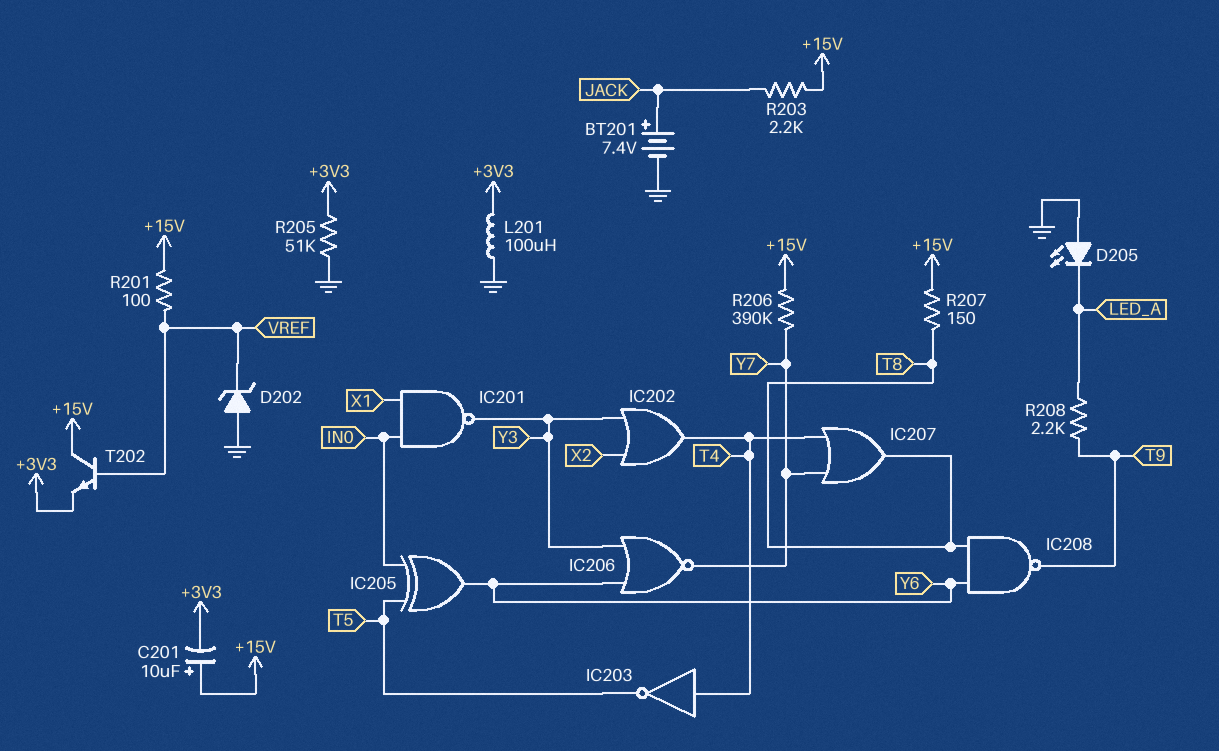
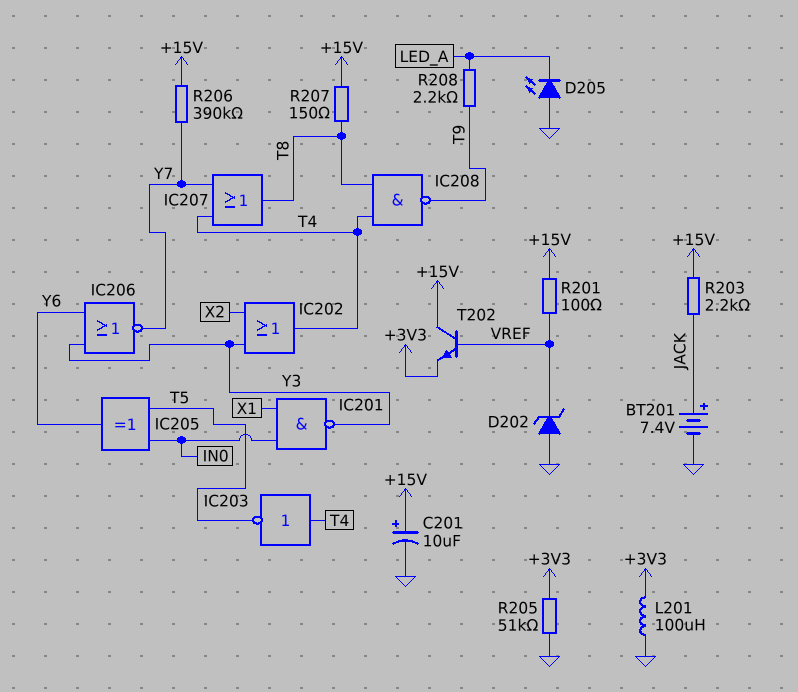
C201: 10uF (plus +15V, minus +3V3) -> 10uF (plus +15V, minus GND)
IC208: NAND (in T8, in Y6, out T9) -> NAND (in T4, in T8, out T9)

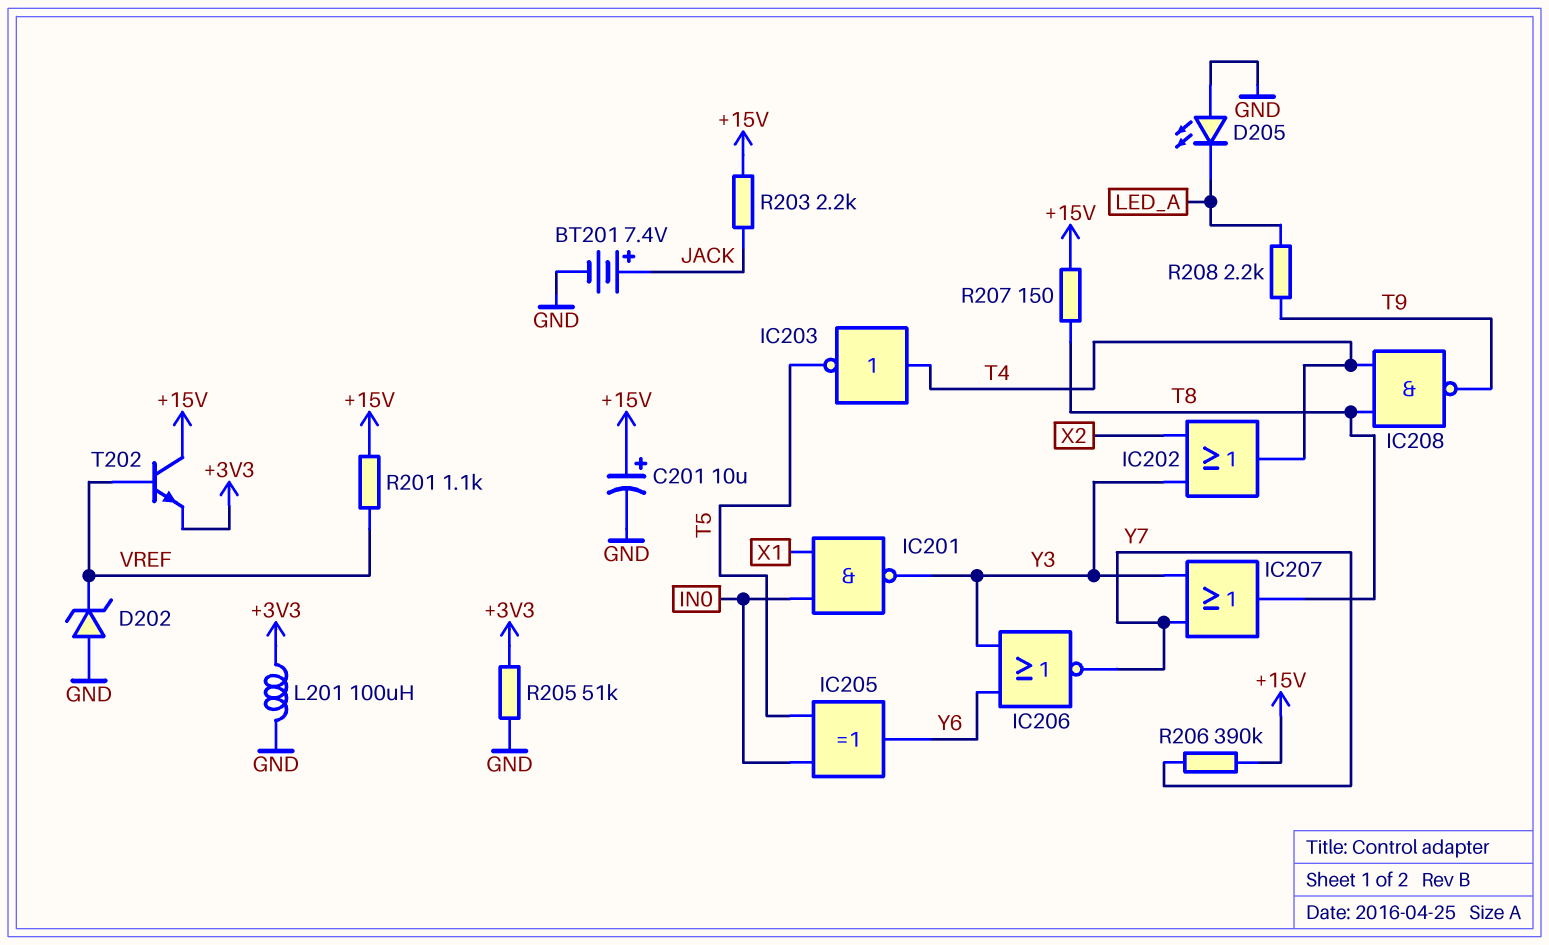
IC207: OR (in T4, in Y7, out T8) -> OR (in Y3, in Y7, out T8)
R201: 100 (+15V, VREF) -> 1.1k (+15V, VREF)

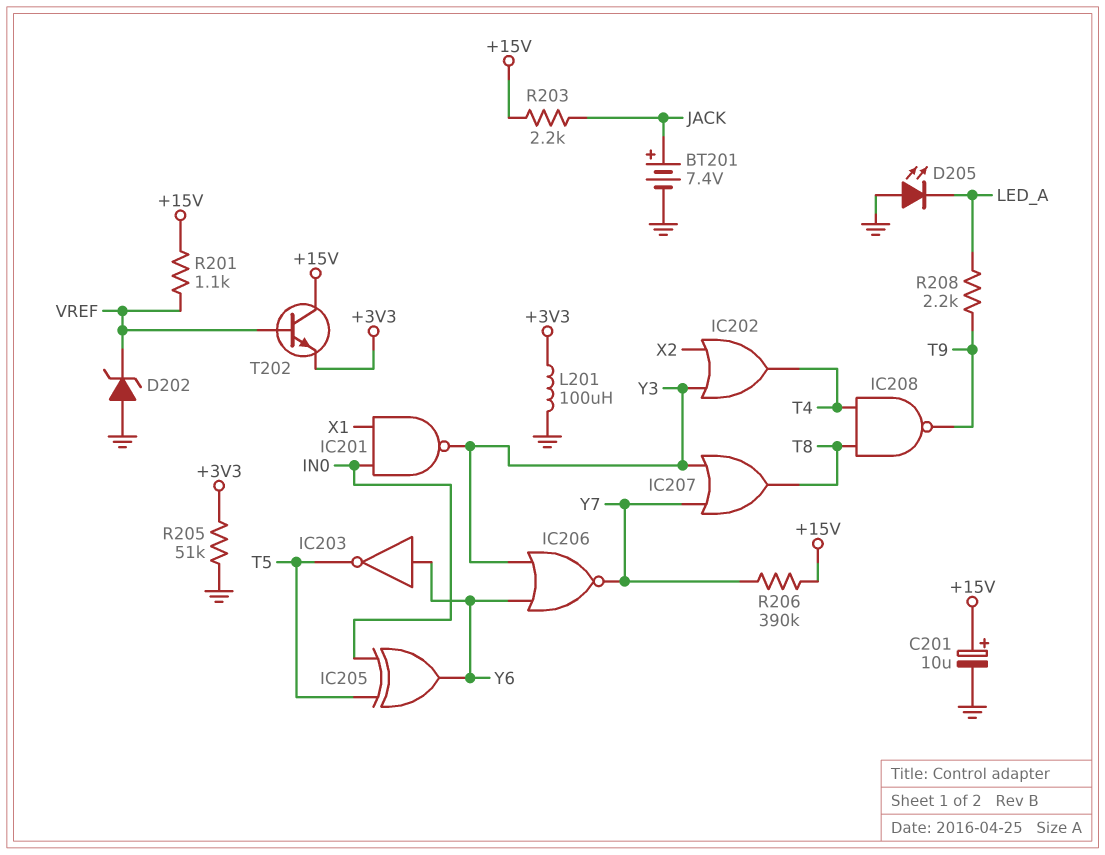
IC203: NOT (in T4, out T5) -> NOT (in Y6, out T5)
R207: 150 (+15V, T8) -> none

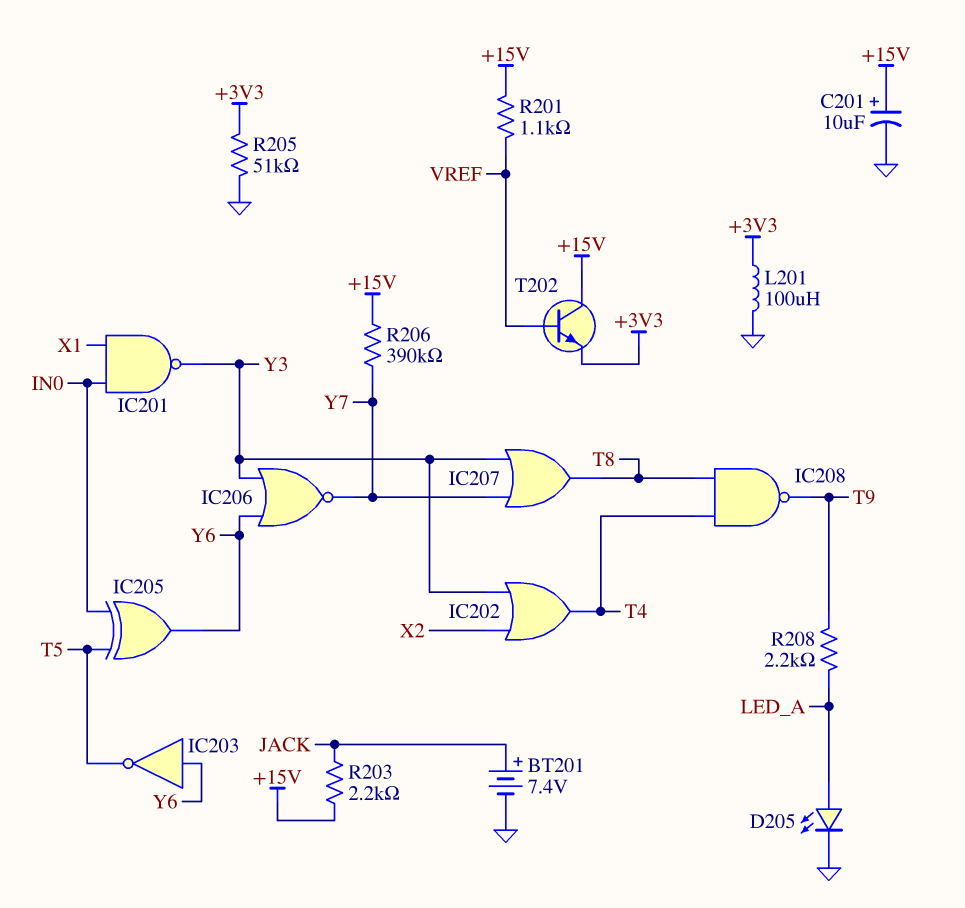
D202: zener (A GND, K VREF) -> none
D205: LED (A GND, K LED_A) -> LED (A LED_A, K GND)

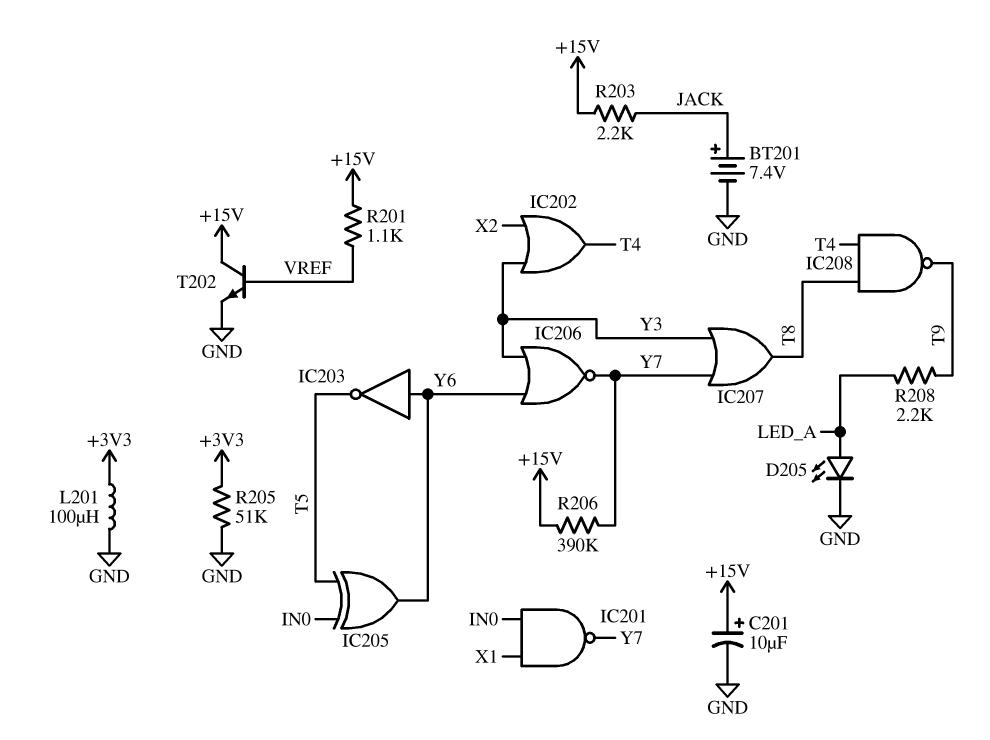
IC201: NAND (in IN0, in X1, out Y3) -> NAND (in IN0, in X1, out Y7)
T202: NPN (B VREF, C +15V, E +3V3) -> NPN (B VREF, C +15V, E GND)

